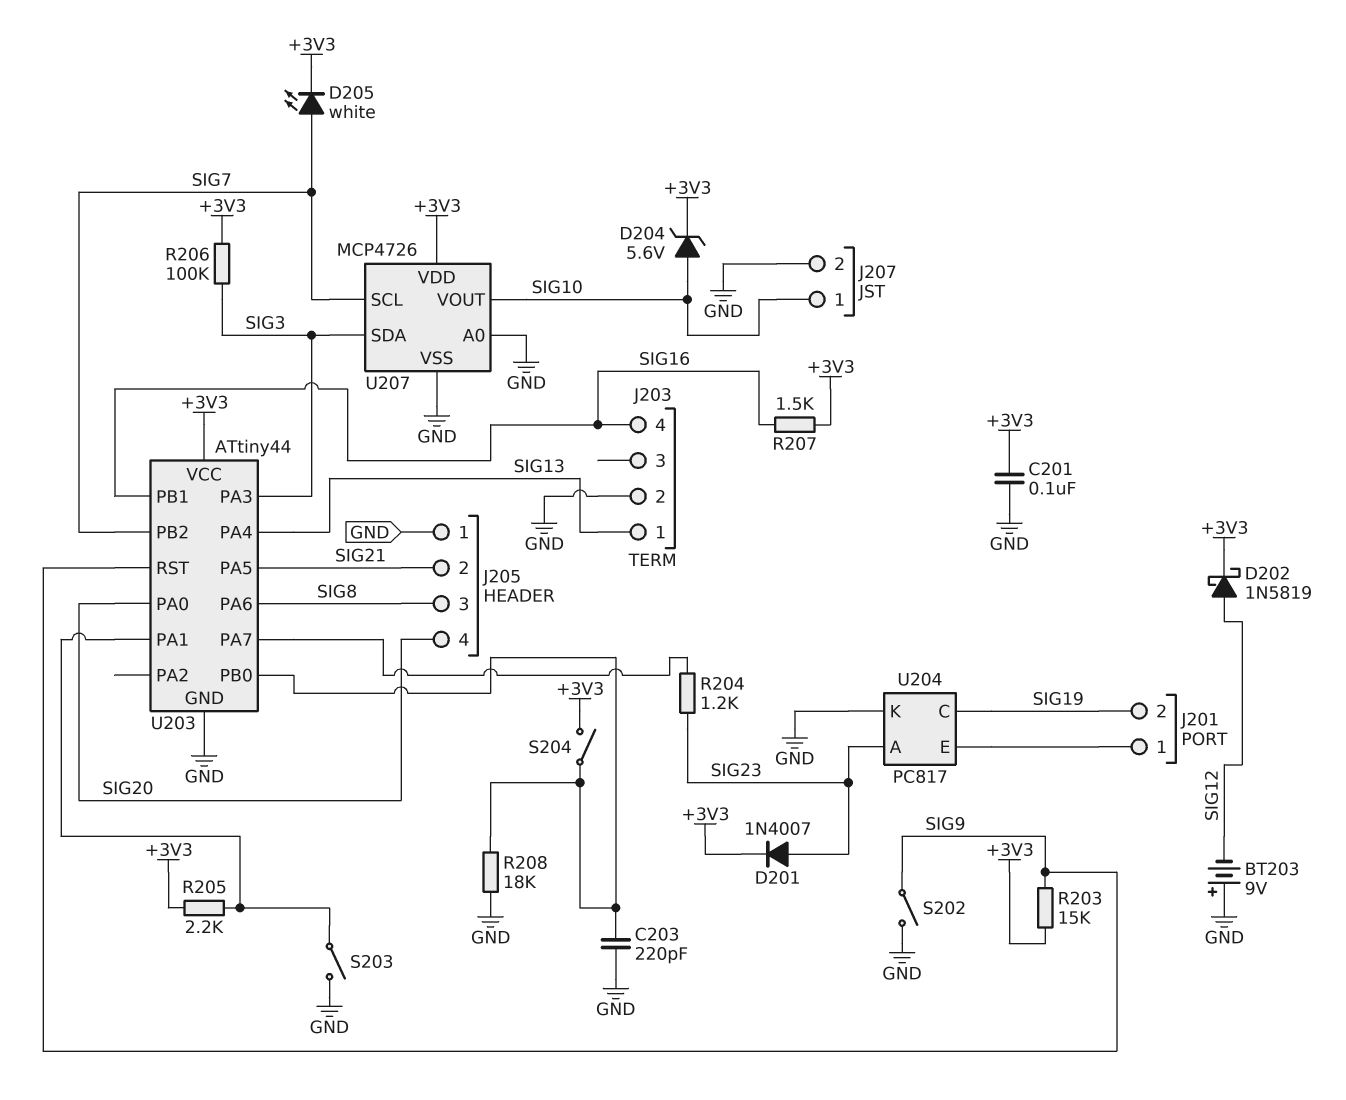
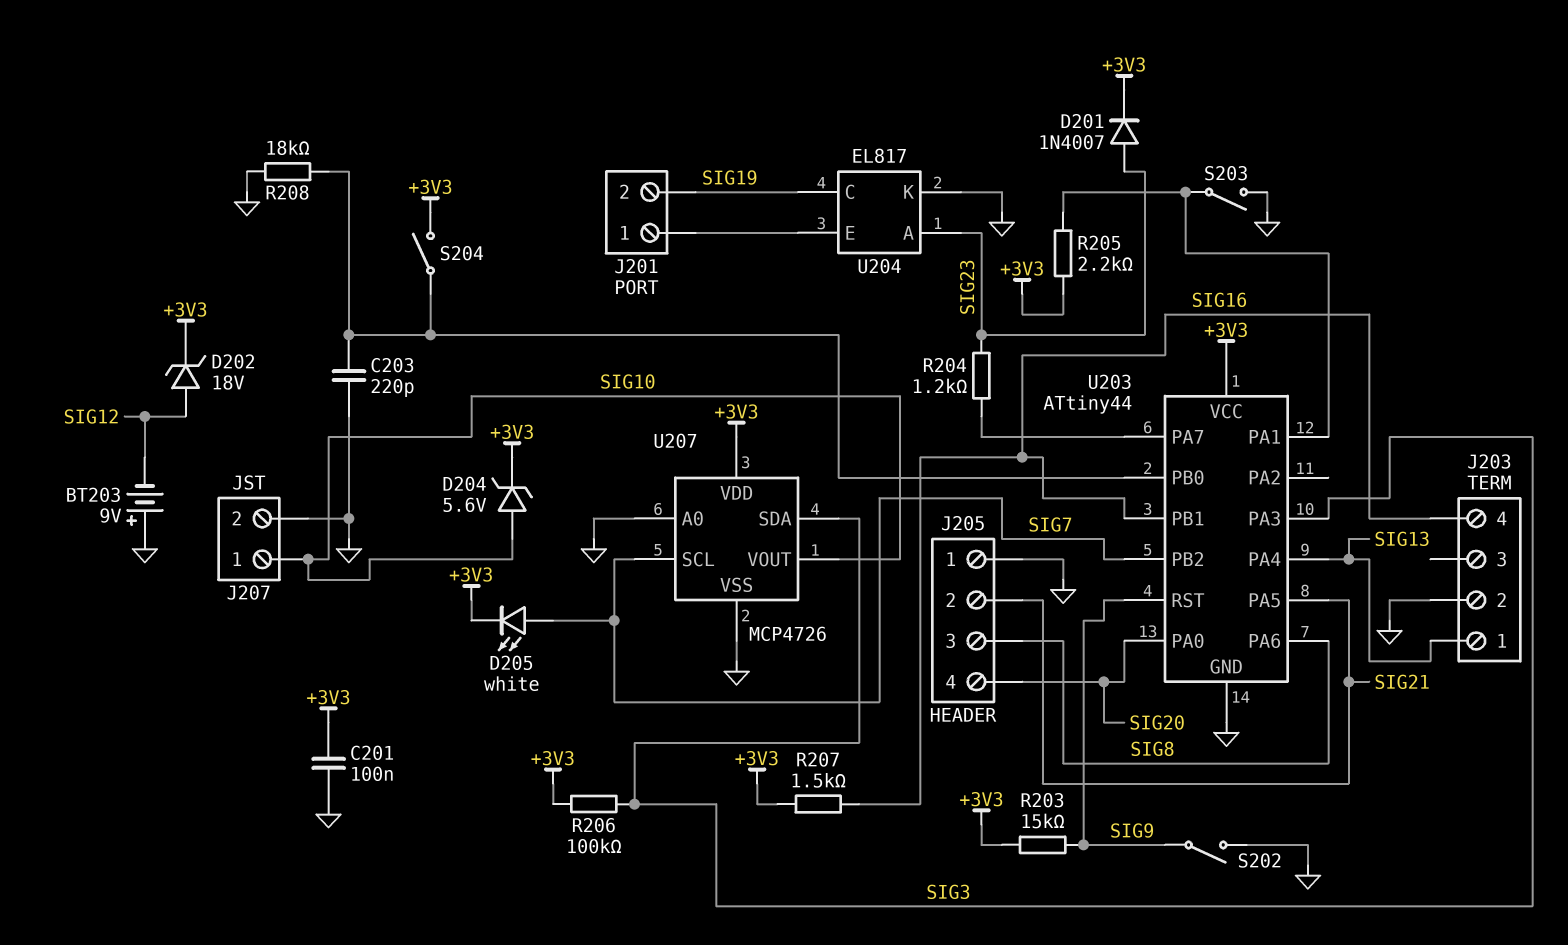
D202: schottky 1N5819 (A SIG12, K +3V3) -> zener 18V (A SIG12, K +3V3)
U204: PC817 -> EL817

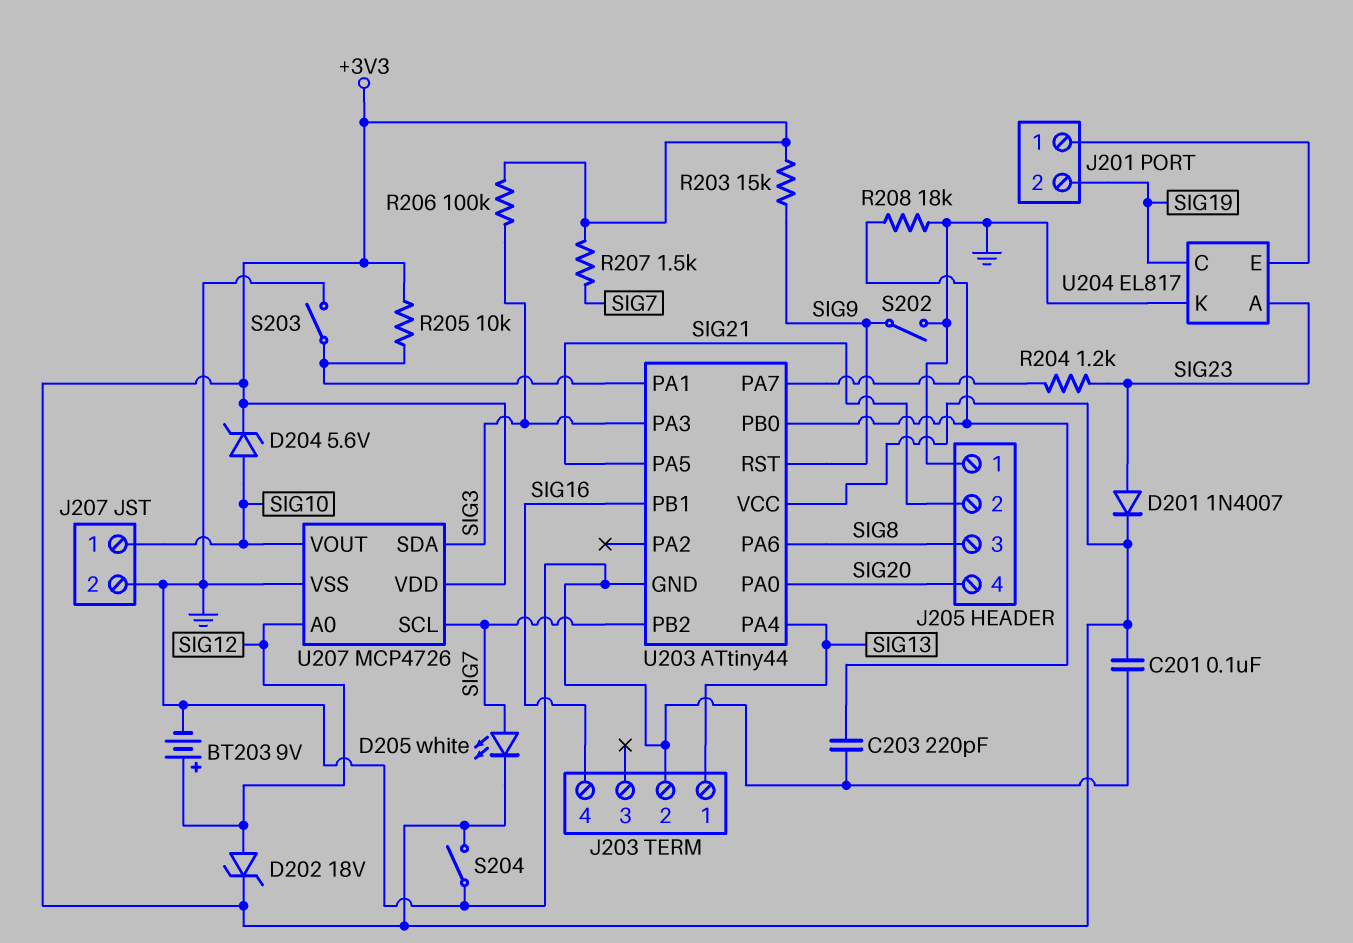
BT203: 9V (plus GND, minus SIG12) -> 9V (plus SIG12, minus GND)
R205: 2.2k (+3V3, U203/PA1) -> 10k (+3V3, U203/PA1)
R207: 1.5k (+3V3, SIG16) -> 1.5k (+3V3, SIG7)
S204: switch (+3V3, U203/PB0) -> switch (+3V3, GND)
U207 pin A0: GND -> SIG12

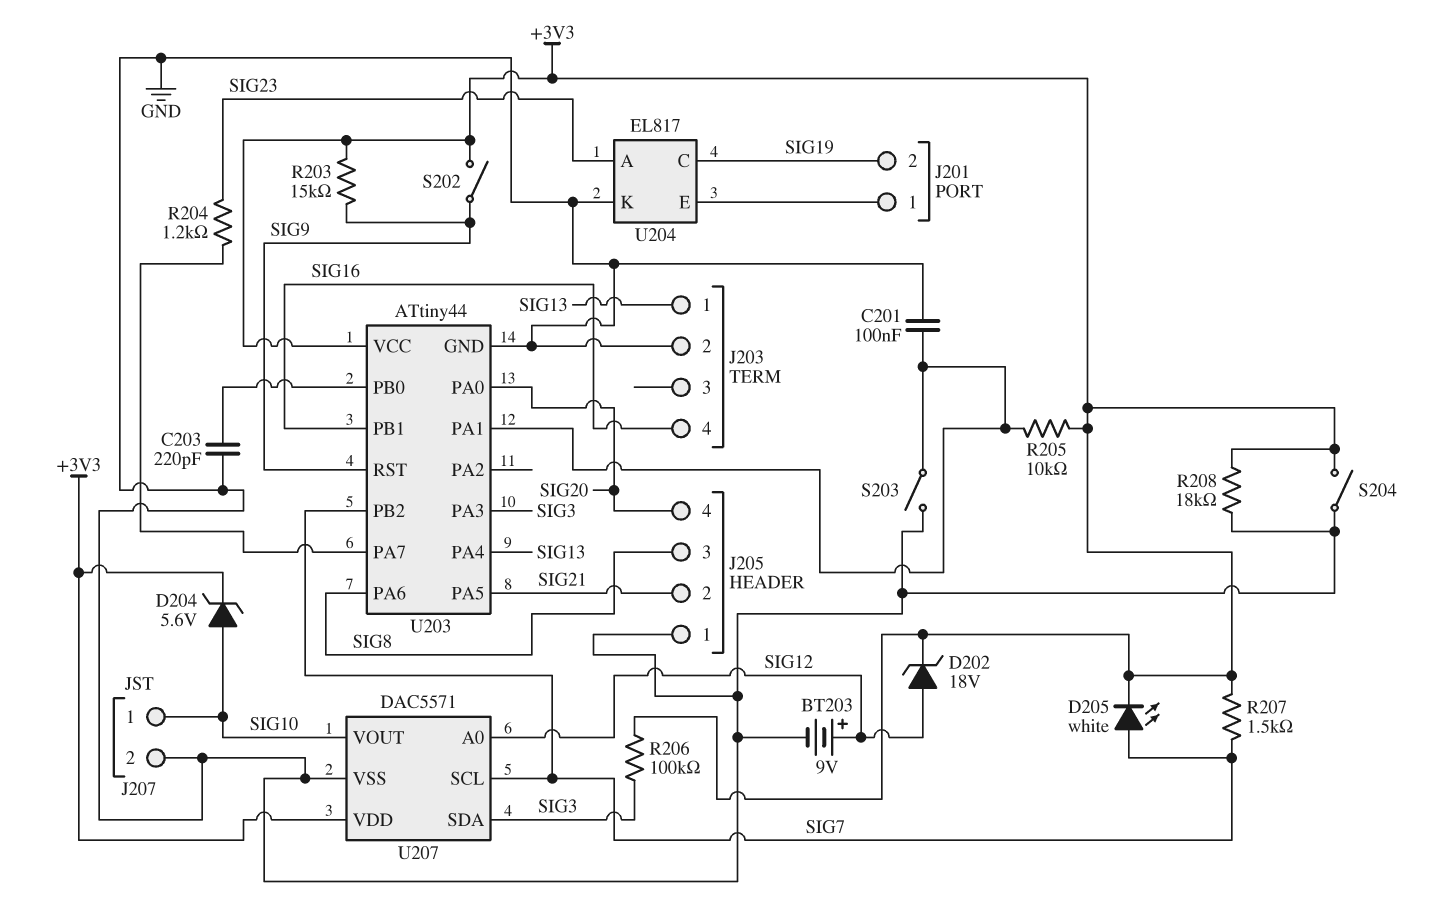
C201: 100nF (+3V3, GND) -> 100nF (GND, U203/PA1)
D201: diode 1N4007 (A SIG23, K +3V3) -> none
R208: 18k (GND, U203/PB0) -> 18k (+3V3, GND)
S202: switch (GND, SIG9) -> switch (+3V3, SIG9)
U207: MCP4726 -> DAC5571

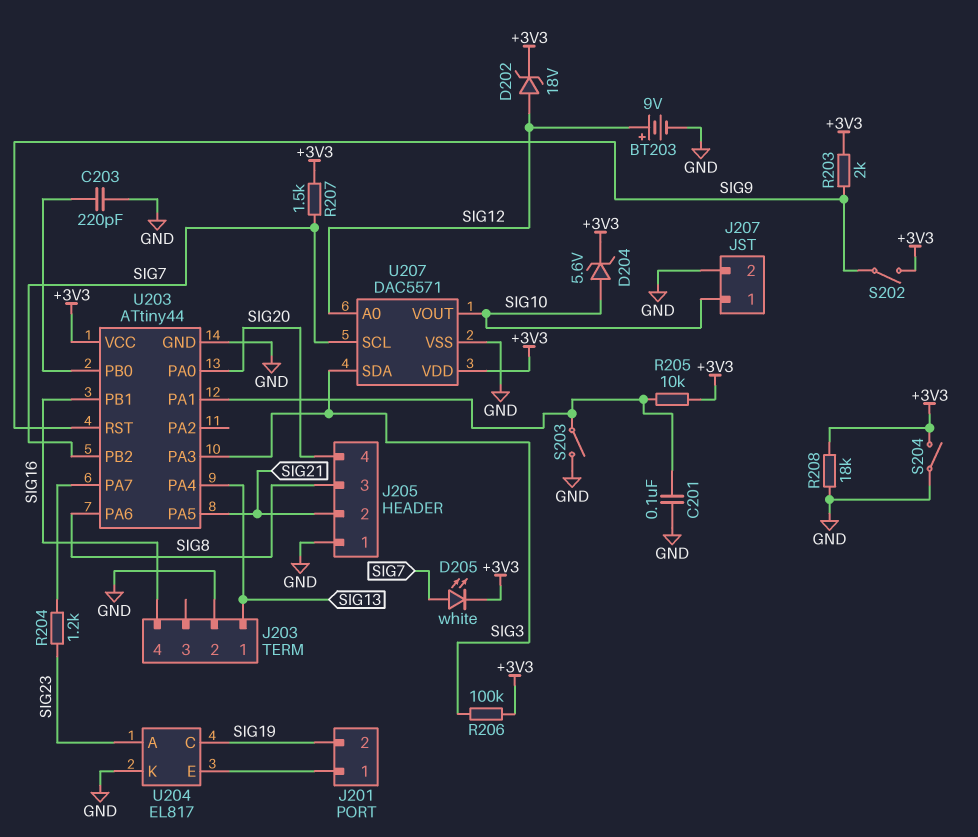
R203: 15k (+3V3, SIG9) -> 2k (+3V3, SIG9)

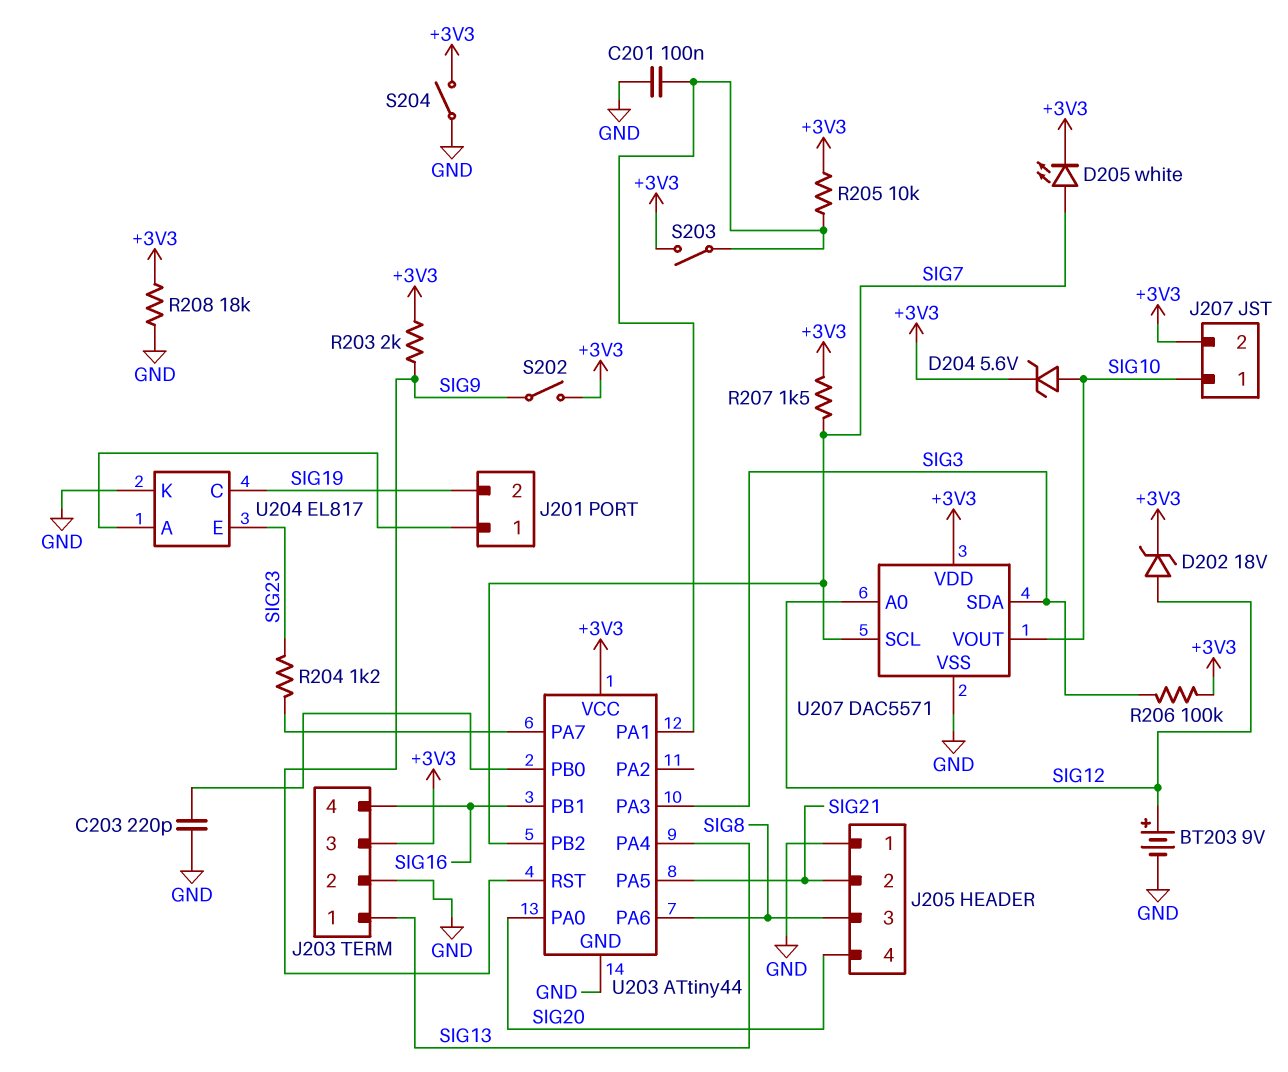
J203 pin 3: none -> +3V3
J207 pin 2: GND -> +3V3
S203: switch (GND, U203/PA1) -> switch (+3V3, U203/PA1)
U204 pin A: SIG23 -> J201/1
U204 pin E: J201/1 -> SIG23

